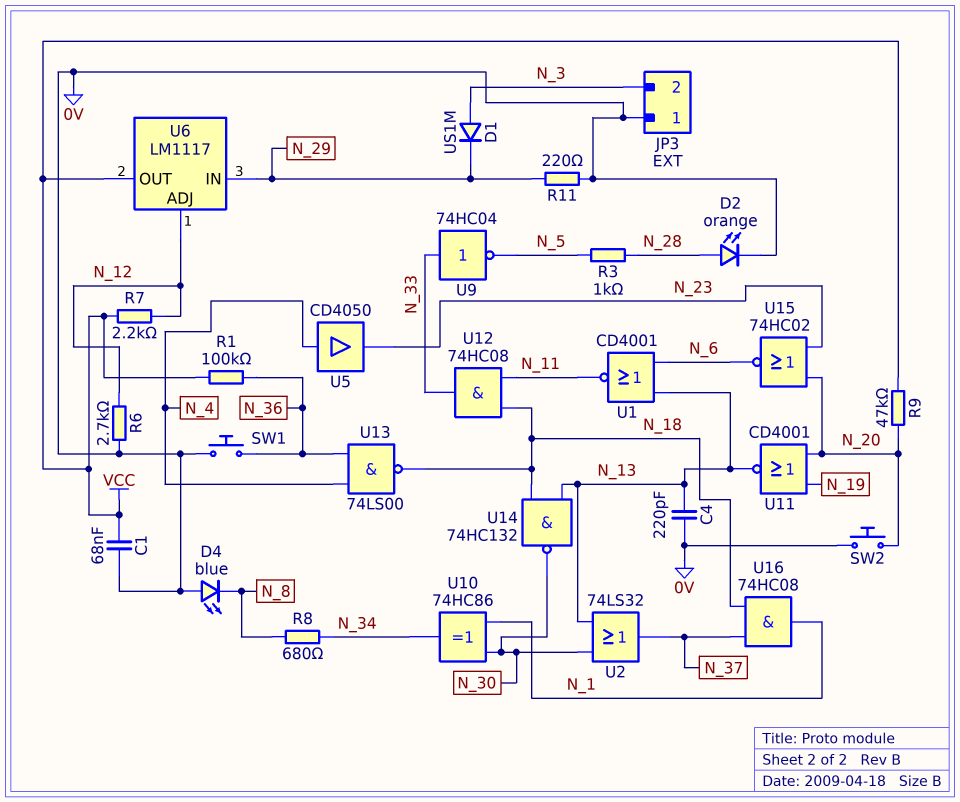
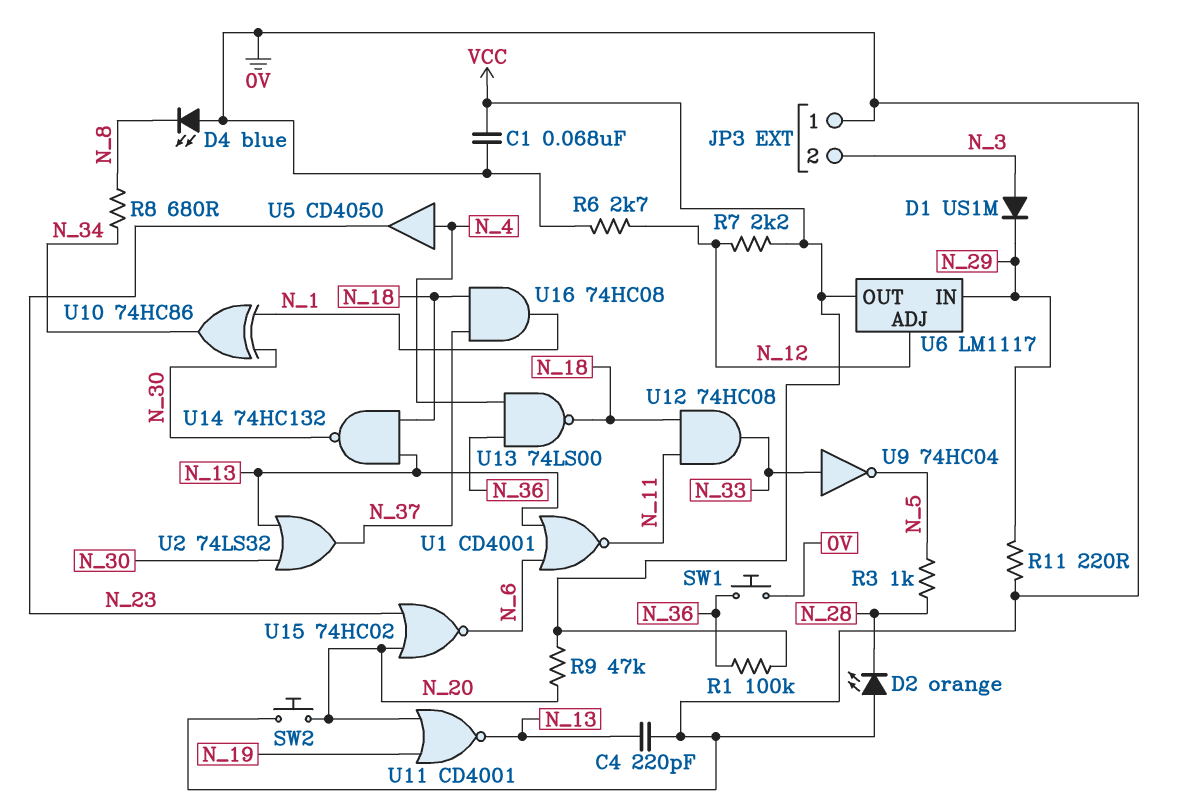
D2: LED orange (A N_28, K 0V) -> LED orange (A 0V, K N_28)

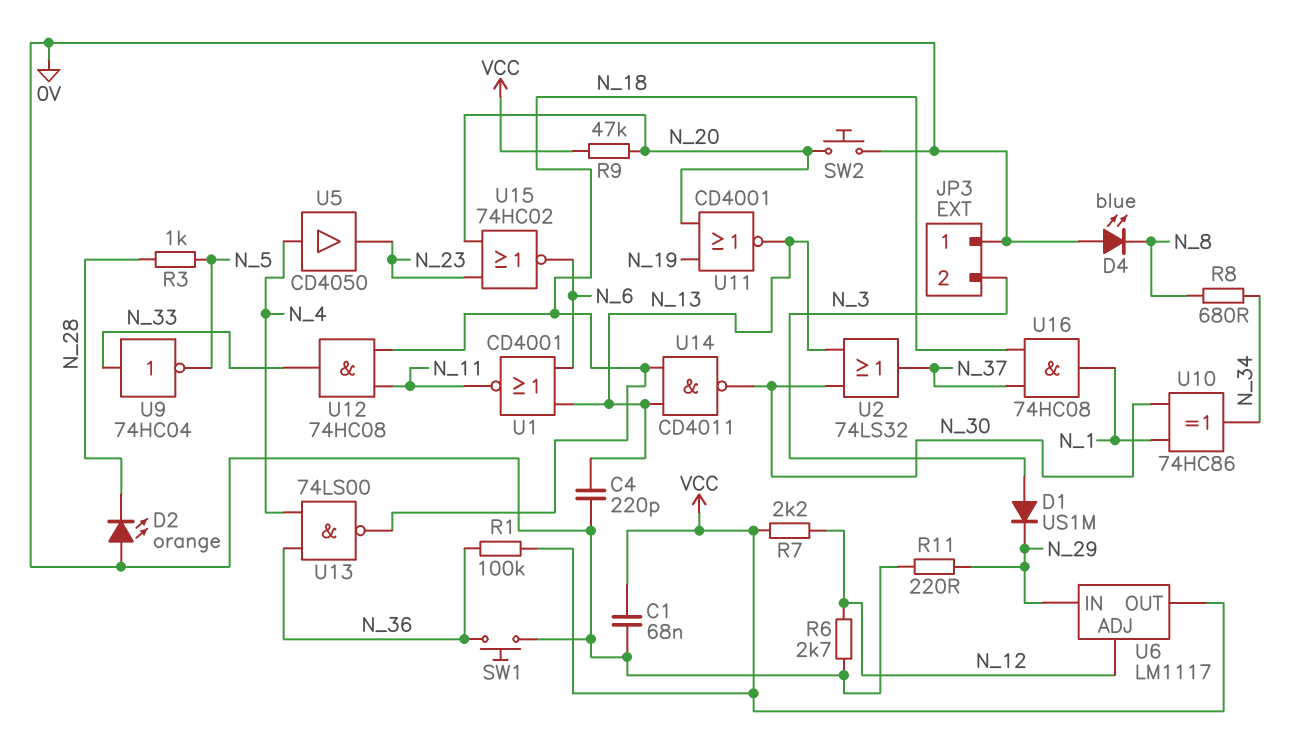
U14: NAND 74HC132 (in N_13, in N_18, out N_30) -> NAND CD4011 (in N_13, in N_18, out N_30)

